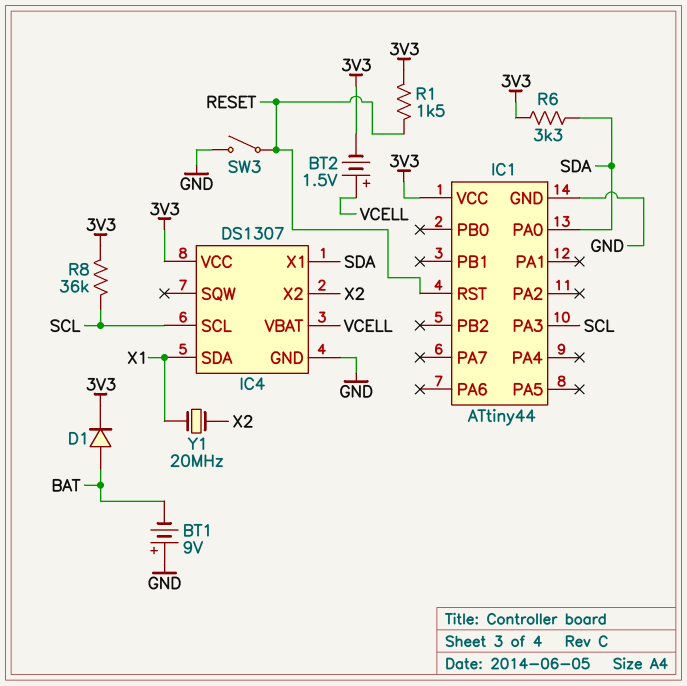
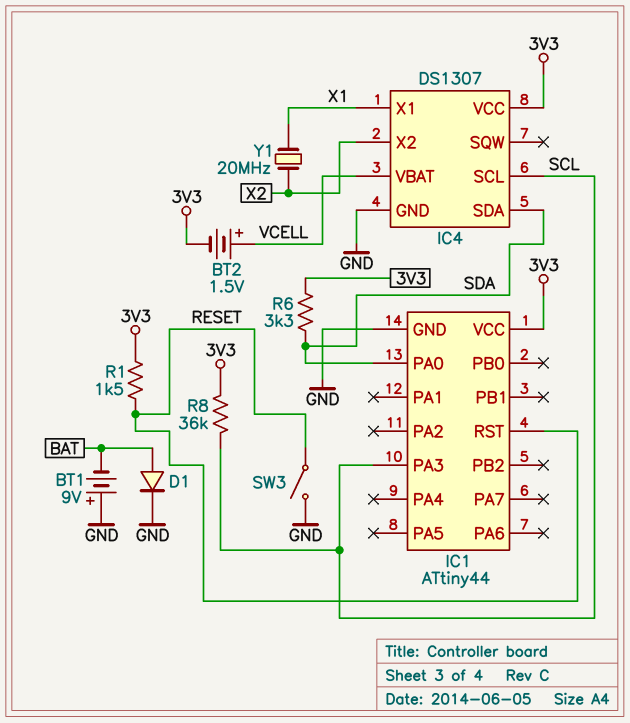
D1: diode (A BAT, K 3V3) -> diode (A BAT, K GND)
IC4 pin SDA: X1 -> SDA
IC4 pin X1: SDA -> X1

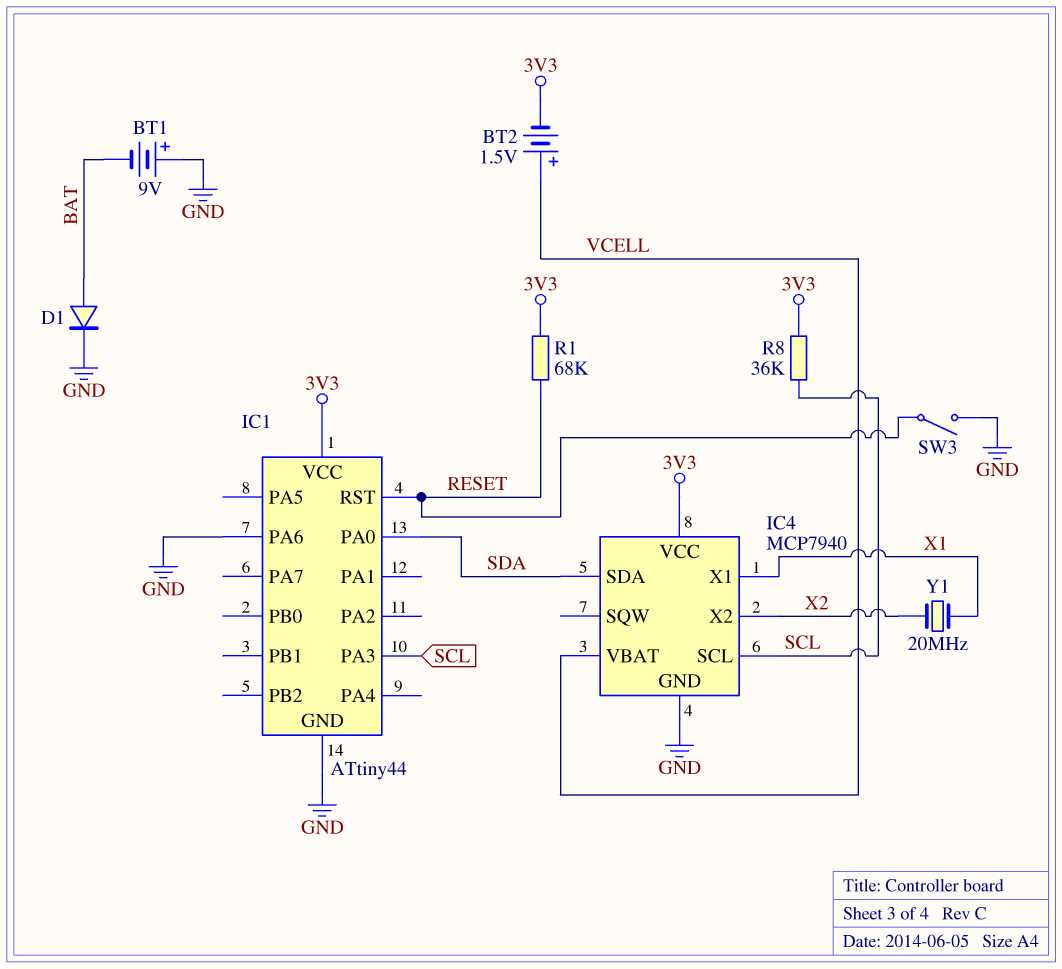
IC1 pin PA6: none -> GND
IC4: DS1307 -> MCP7940
R1: 1.5k (3V3, RESET) -> 68k (3V3, RESET)
R6: 3.3k (3V3, SDA) -> none

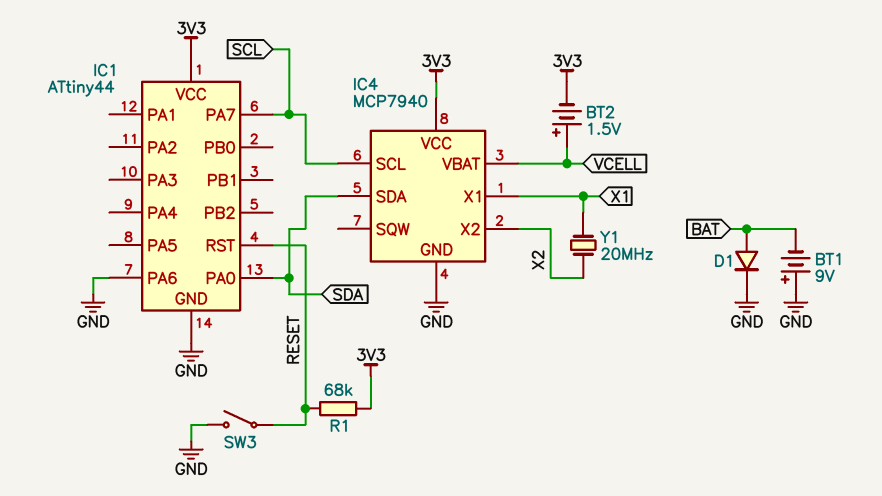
IC1 pin PA3: SCL -> none
IC1 pin PA7: none -> SCL
R8: 36k (3V3, SCL) -> none

